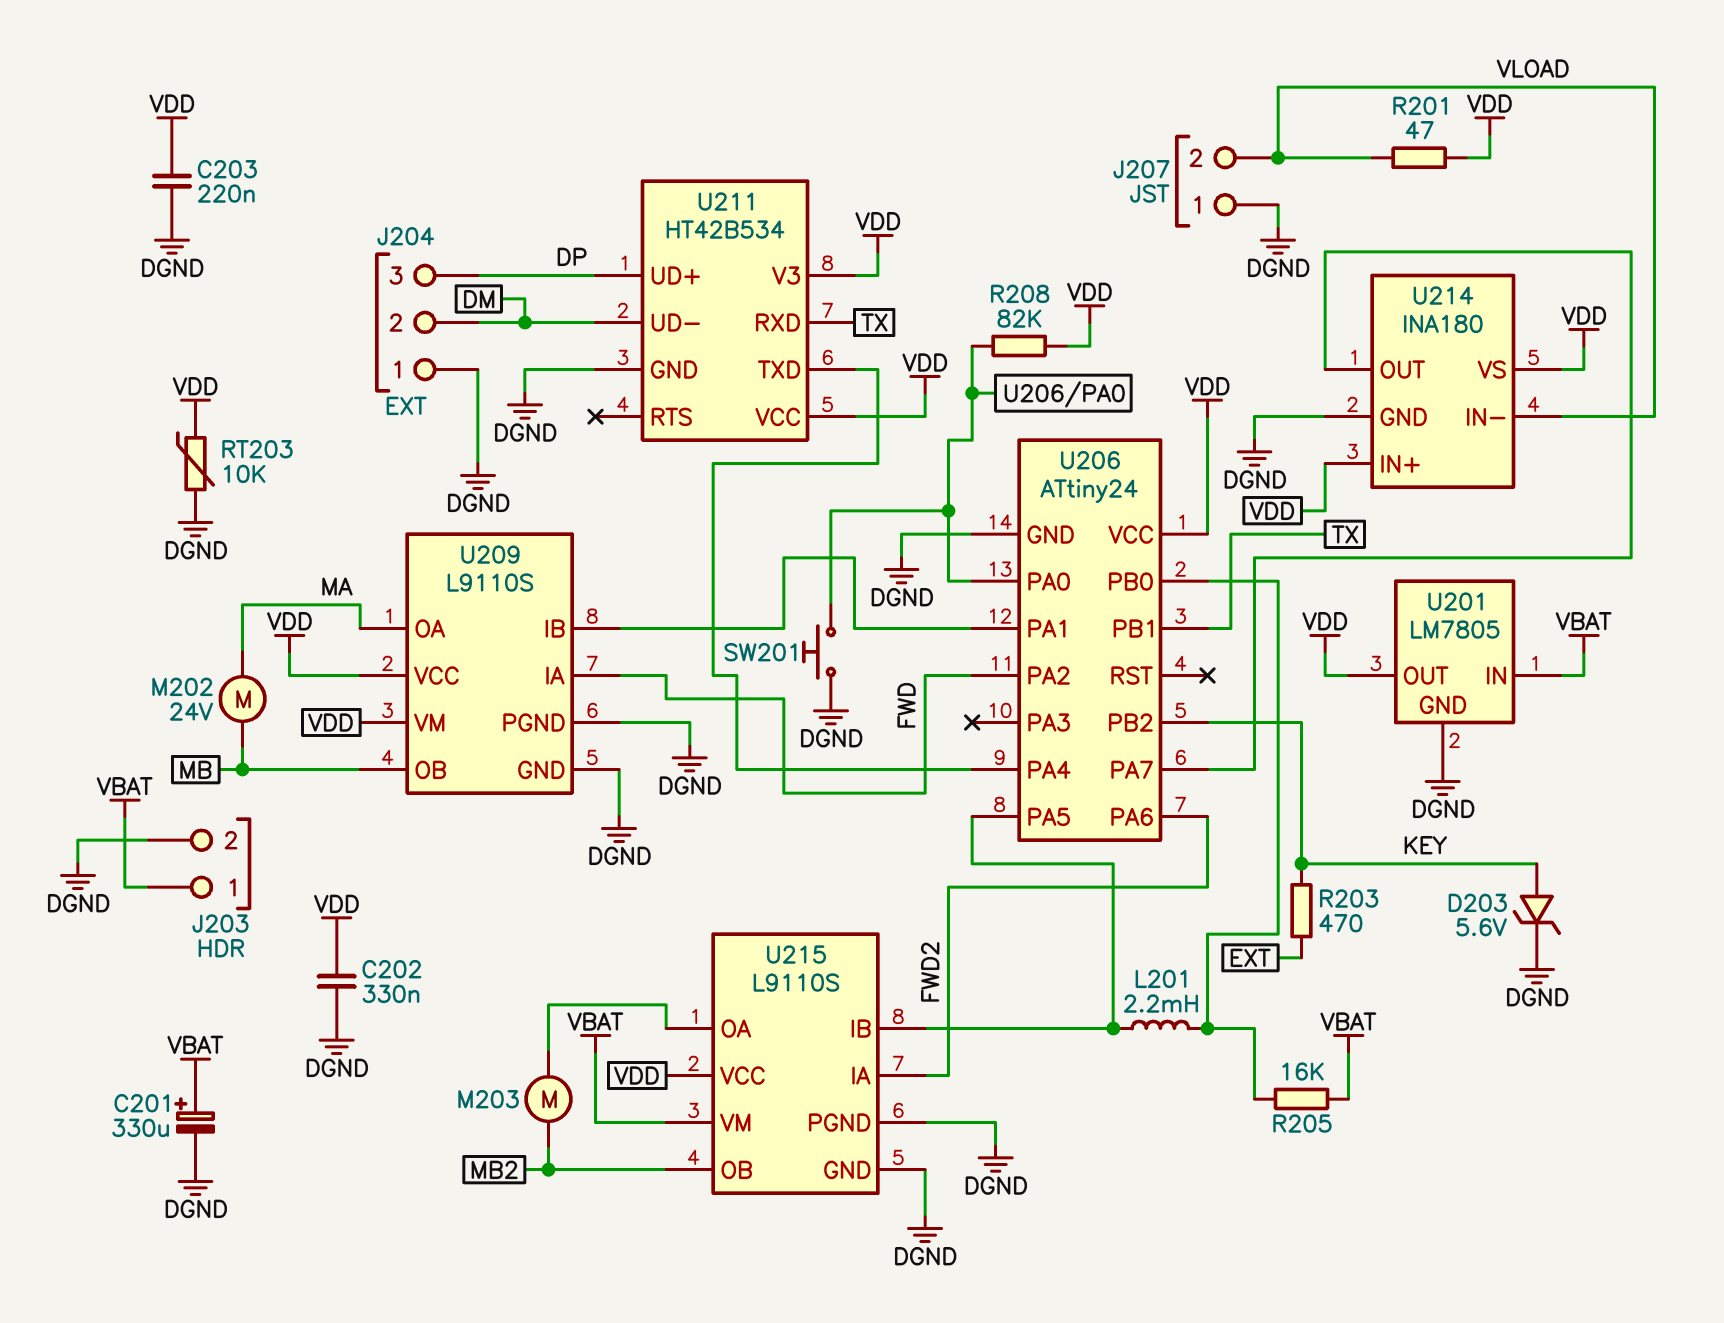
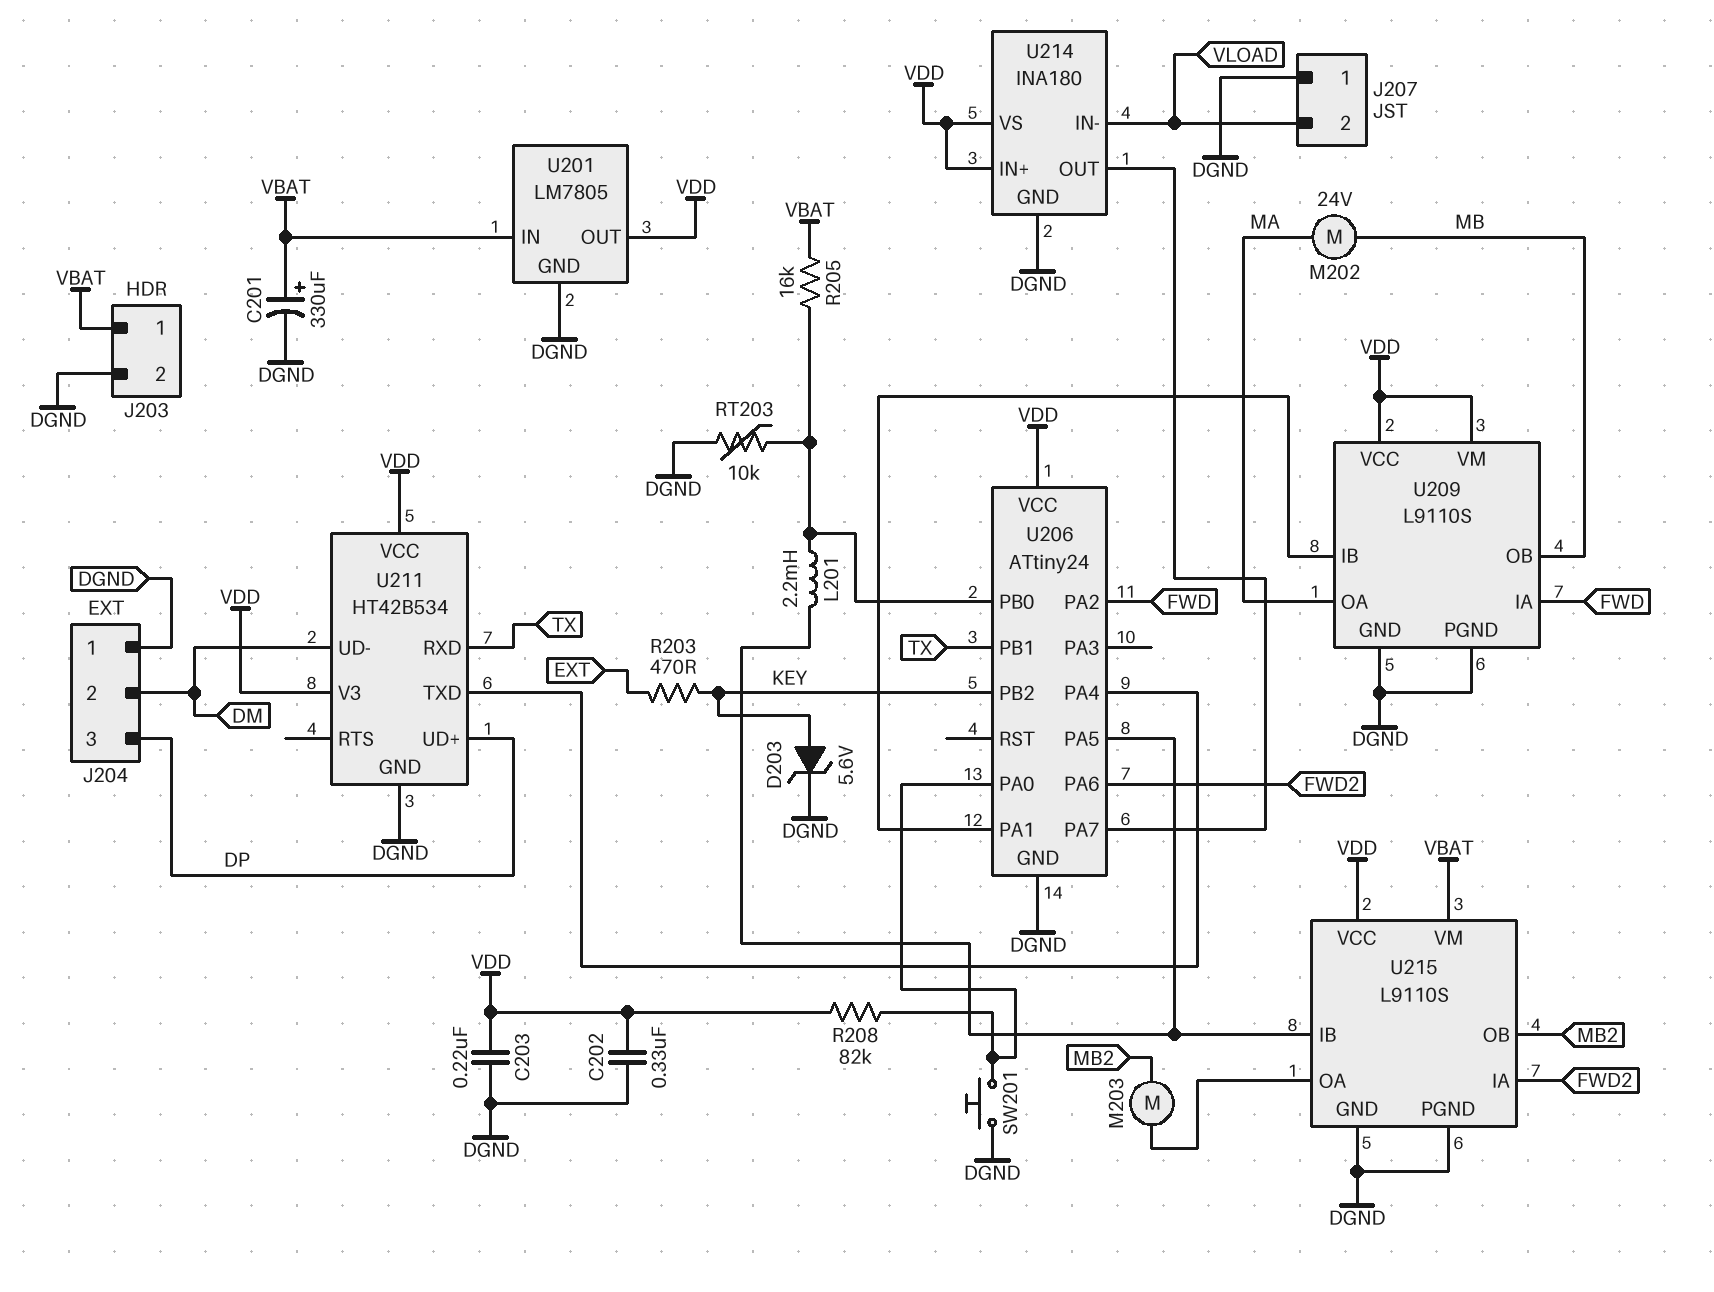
R201: 47 (VDD, VLOAD) -> none
RT203: 10k (DGND, VDD) -> 10k (DGND, U206/PB0)

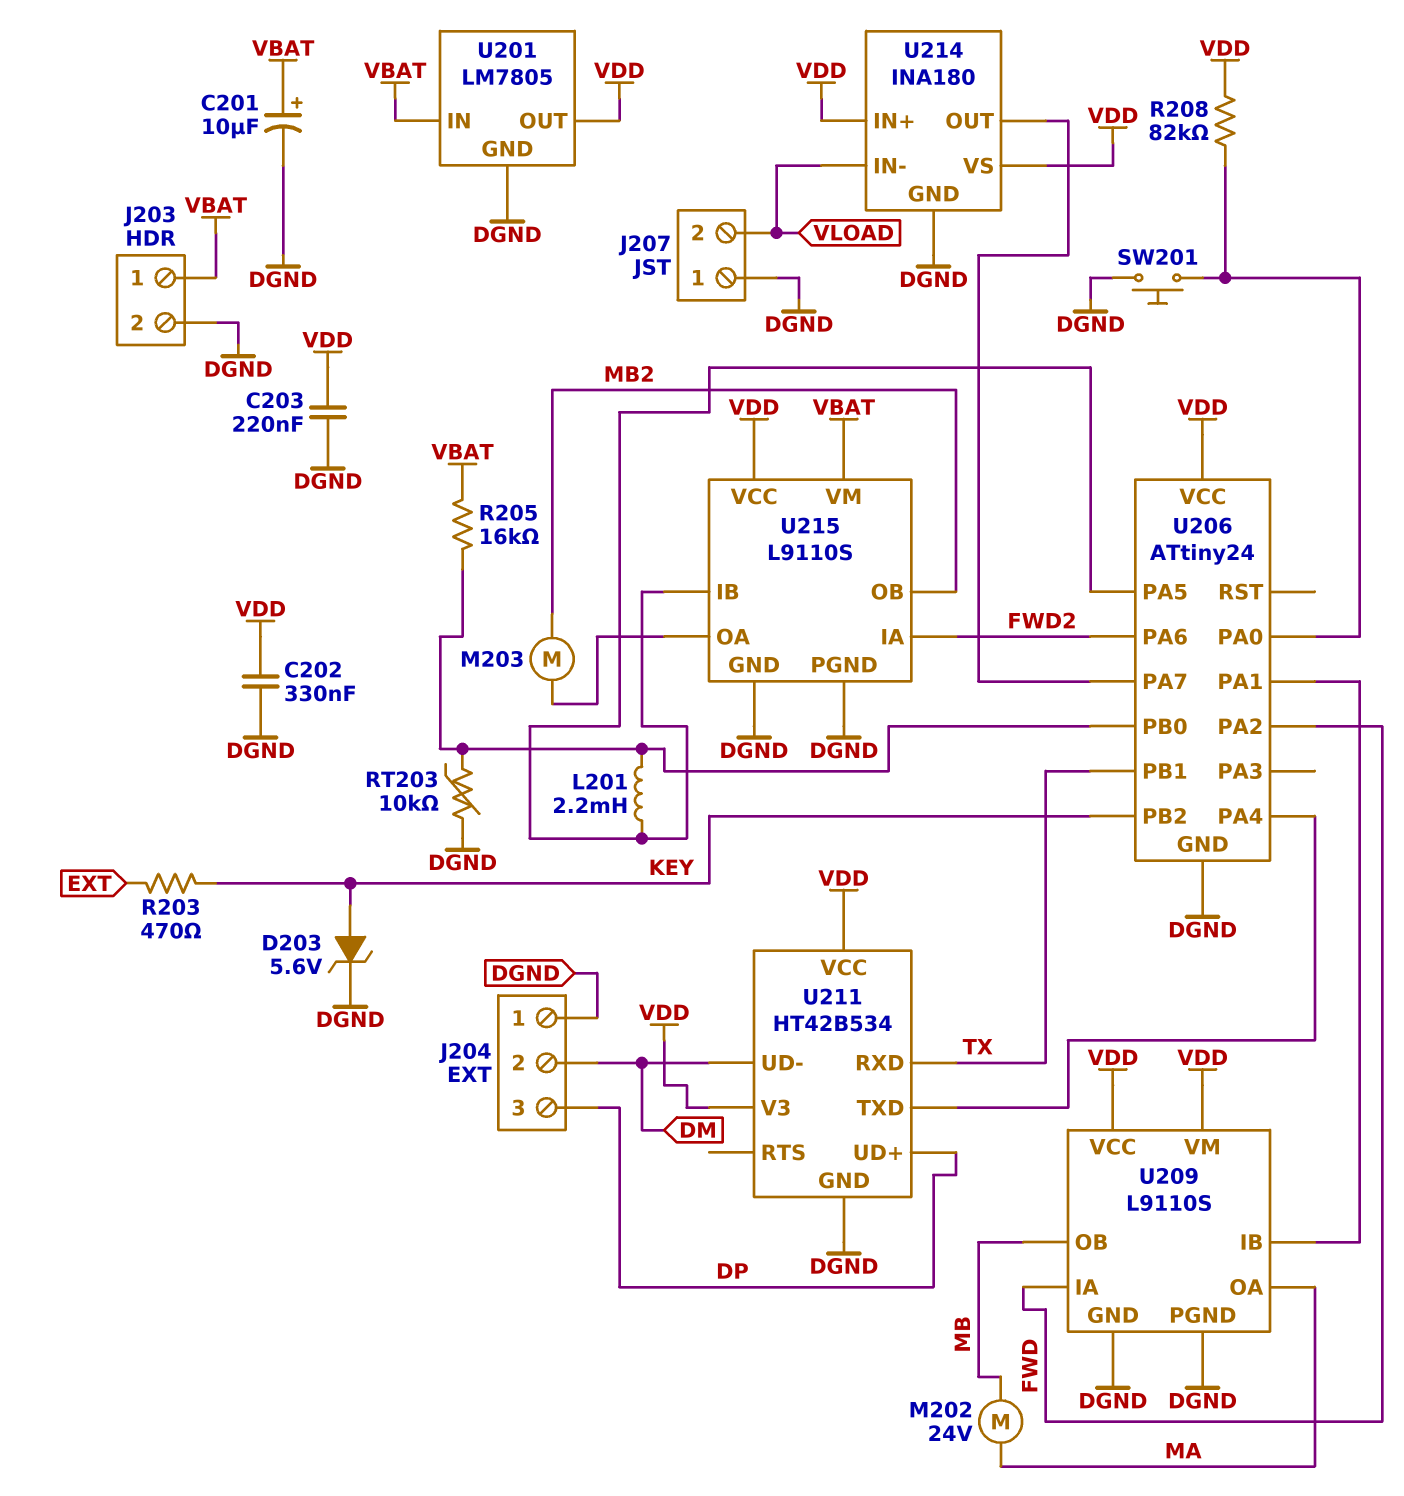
C201: 330uF (plus VBAT, minus DGND) -> 10uF (plus VBAT, minus DGND)

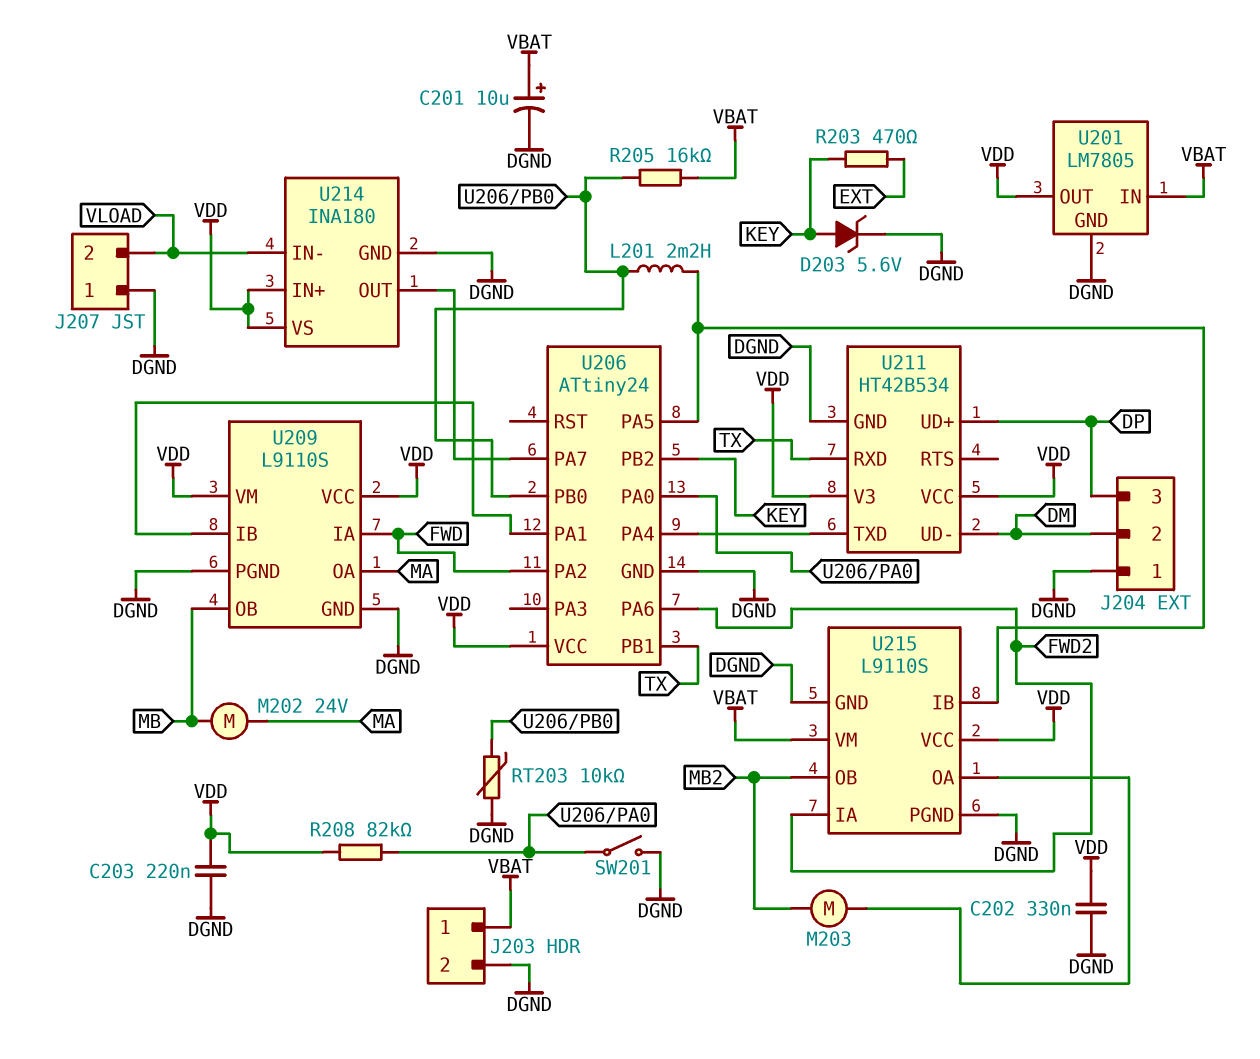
SW201: button (DGND, U206/PA0) -> switch (DGND, U206/PA0)

